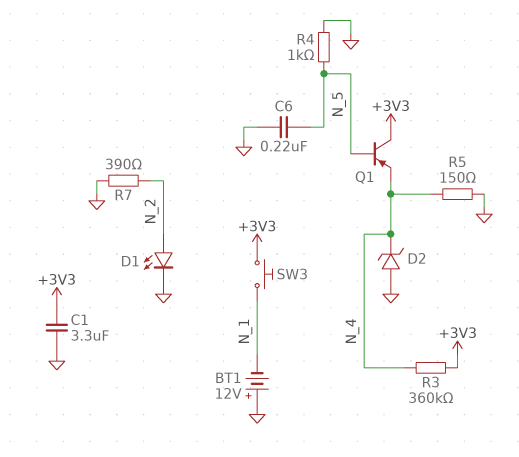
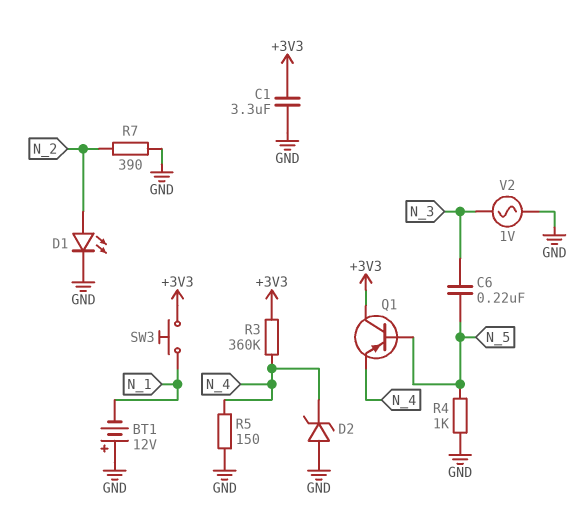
C6: 220nF (GND, N_5) -> 220nF (N_3, N_5)
V2: none -> AC 1V (GND, N_3)

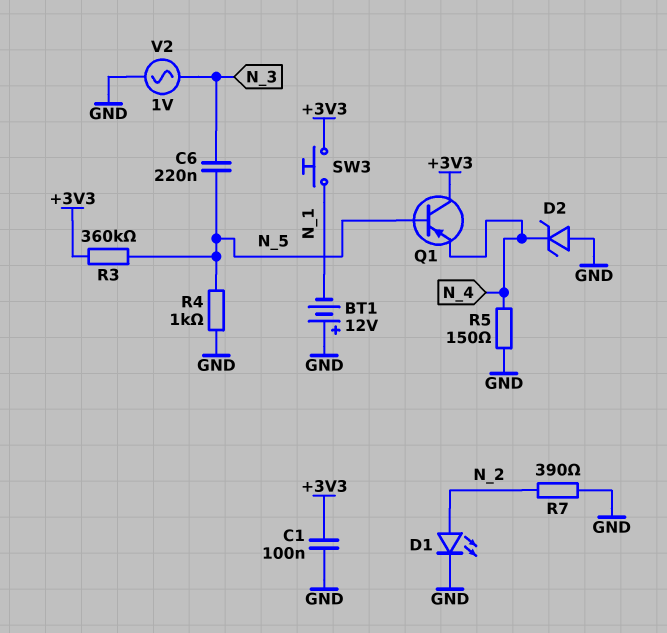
C1: 3.3uF (+3V3, GND) -> 100nF (+3V3, GND)
R3: 360k (+3V3, N_4) -> 360k (+3V3, N_5)

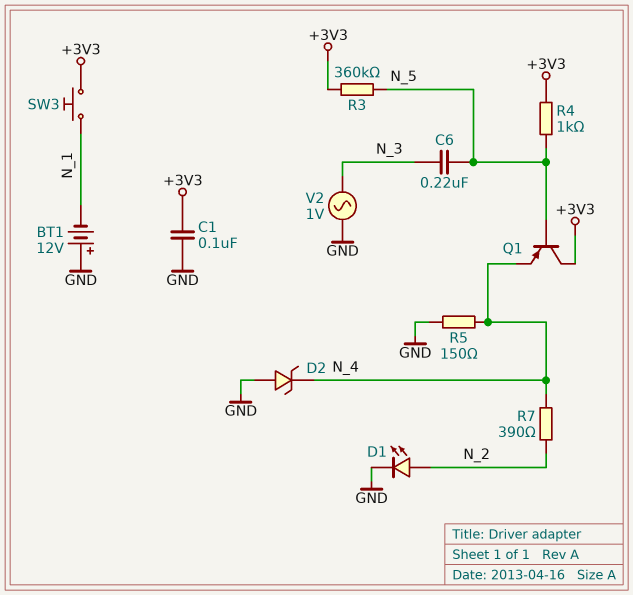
R4: 1k (GND, N_5) -> 1k (+3V3, N_5)
R7: 390 (GND, N_2) -> 390 (N_2, N_4)

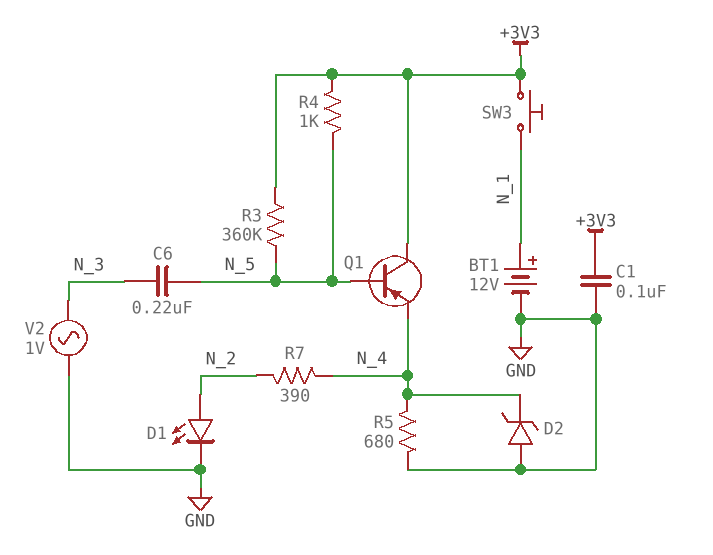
BT1: 12V (plus GND, minus N_1) -> 12V (plus N_1, minus GND)
R5: 150 (GND, N_4) -> 680 (GND, N_4)

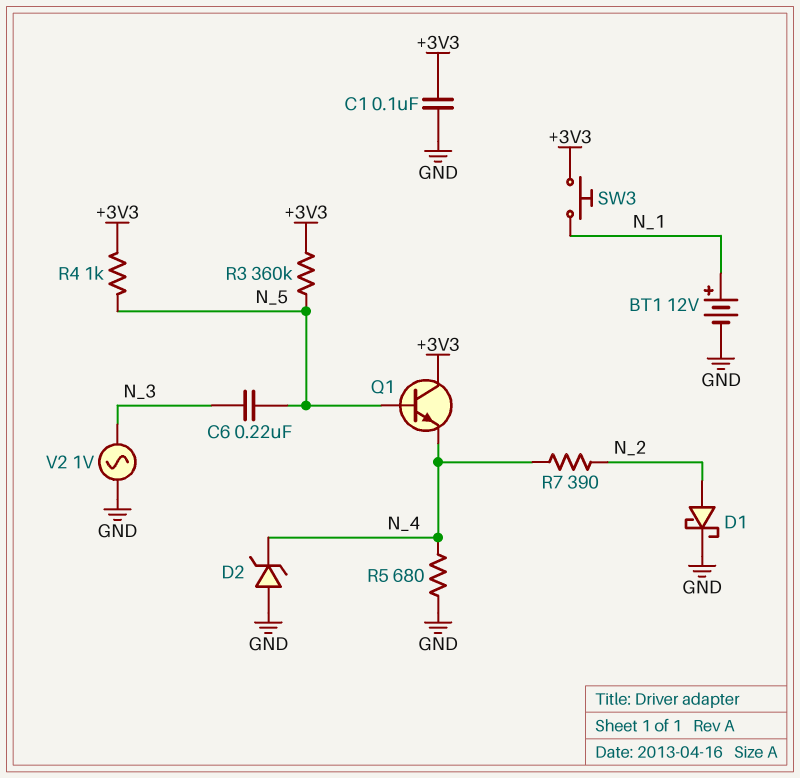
D1: LED (A N_2, K GND) -> schottky (A N_2, K GND)
Q1: PNP (B N_5, C +3V3, E N_4) -> NPN (B N_5, C +3V3, E N_4)

